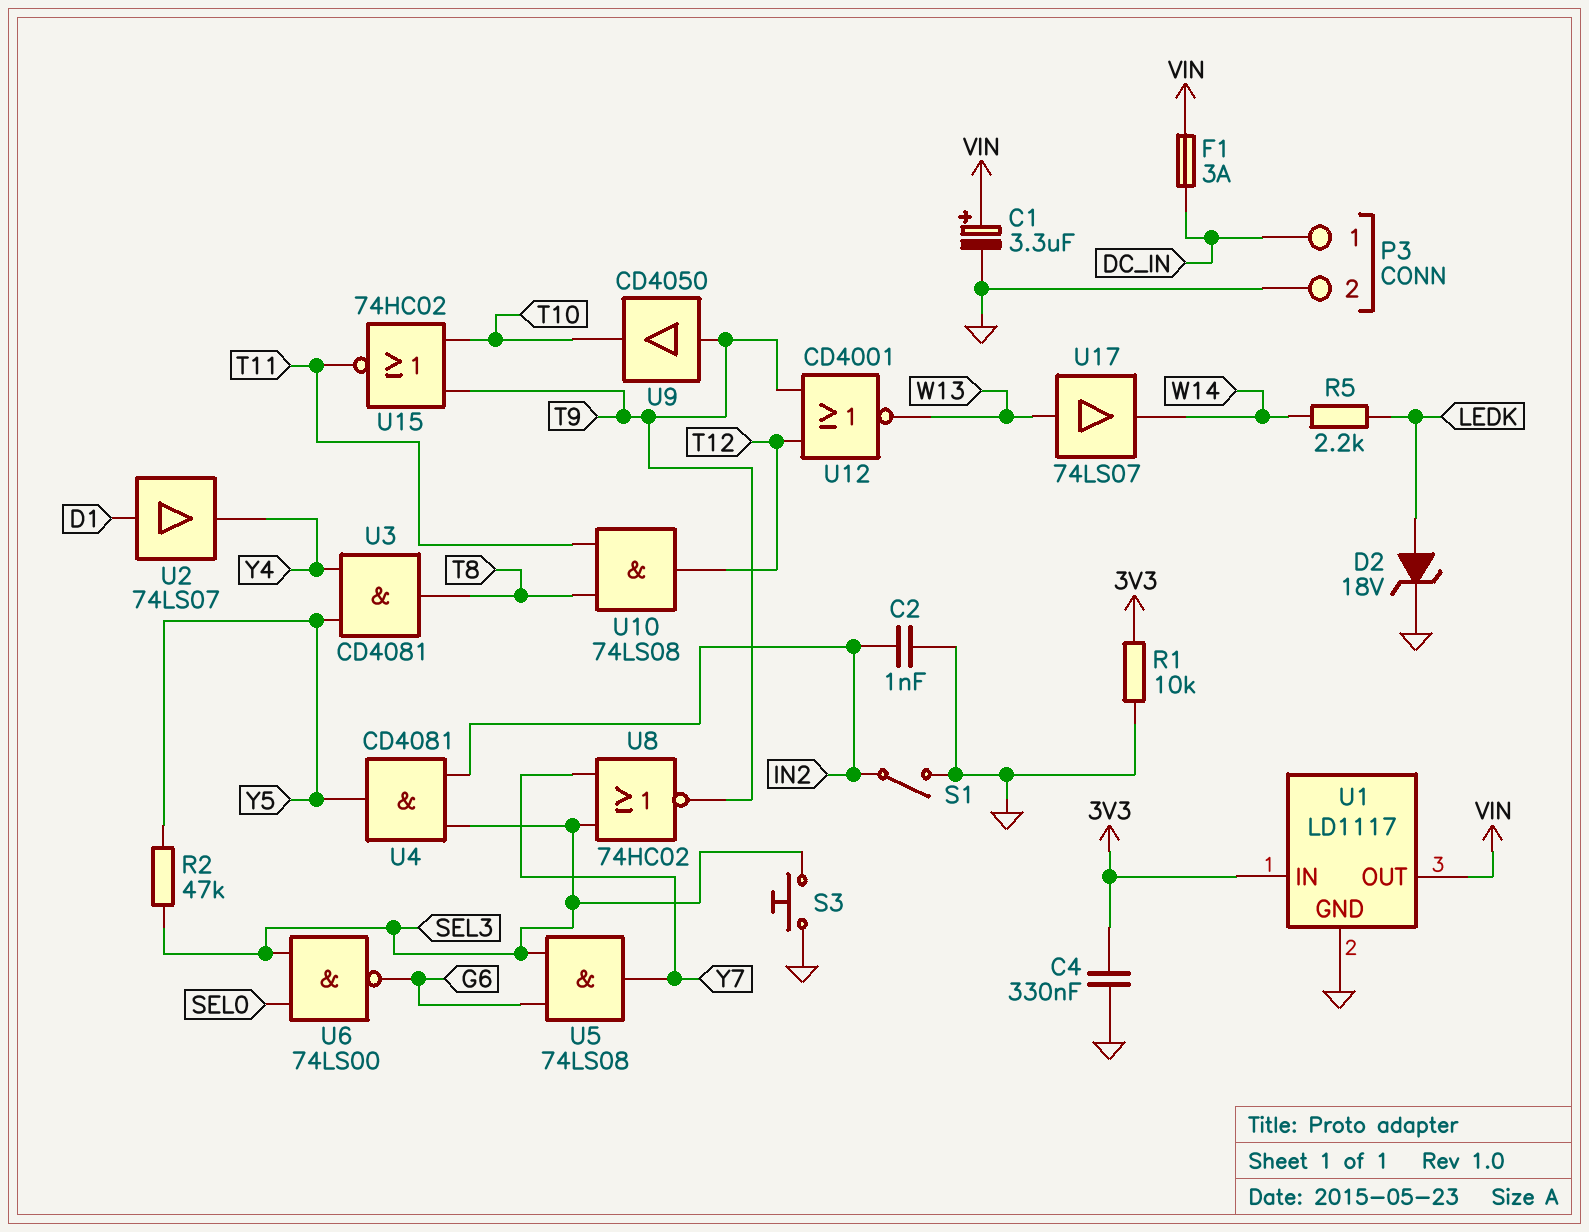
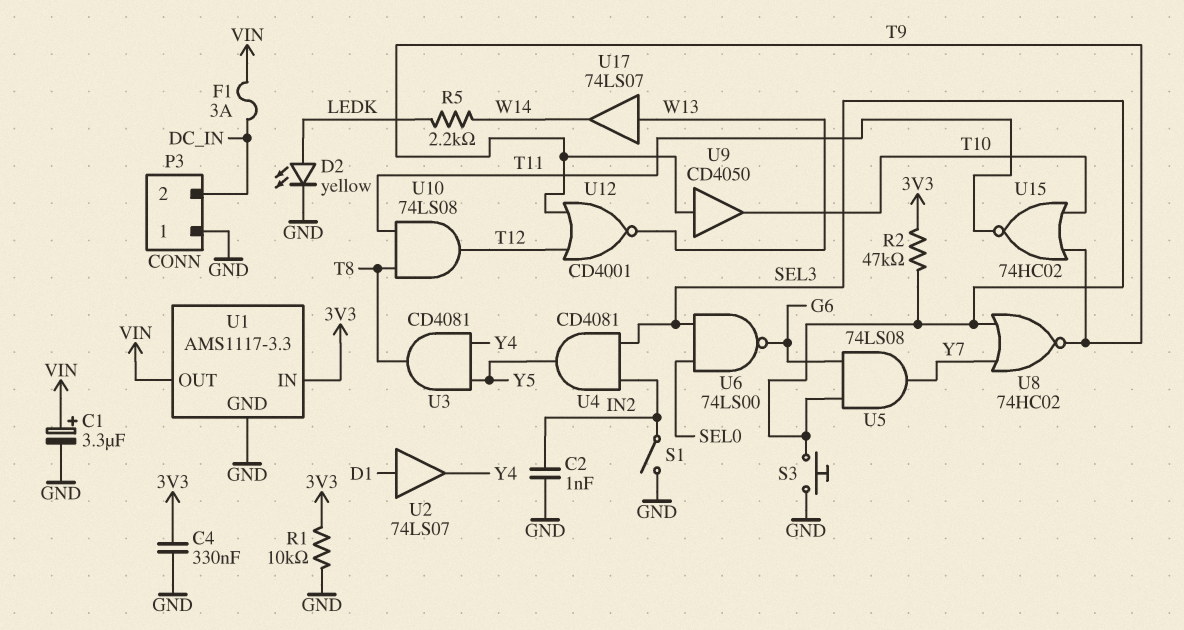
D2: zener 18V (A LEDK, K GND) -> LED yellow (A LEDK, K GND)
P3 pin 1: DC_IN -> GND
P3 pin 2: GND -> DC_IN
R2: 47k (SEL3, Y5) -> 47k (3V3, SEL3)
U1: LD1117 -> AMS1117-3.3

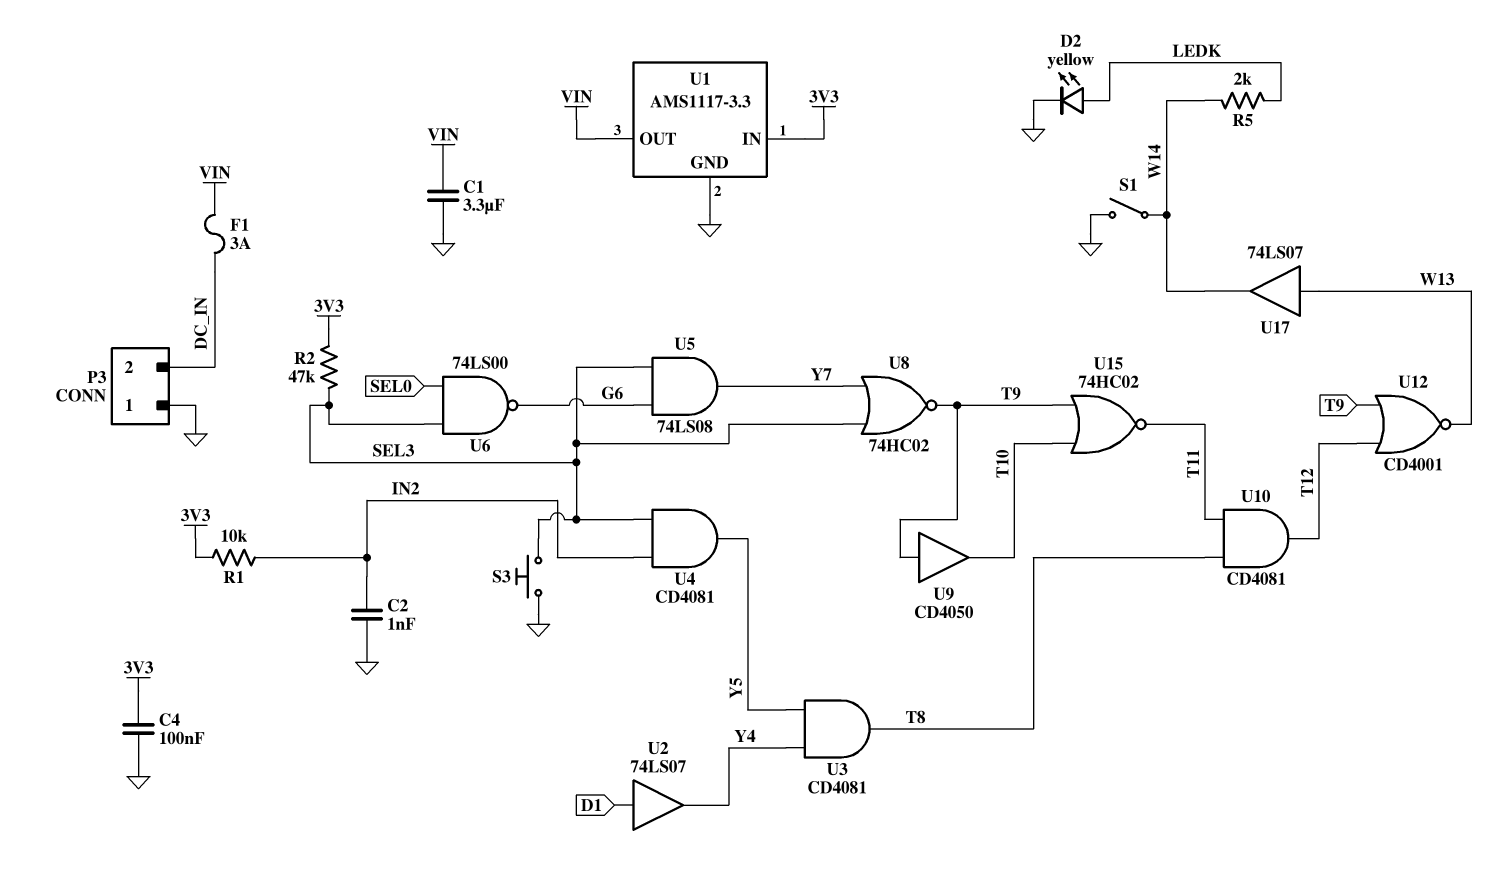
C1: 3.3uF (plus VIN, minus GND) -> 3.3uF (GND, VIN)
C4: 330nF (3V3, GND) -> 100nF (3V3, GND)
R1: 10k (3V3, GND) -> 10k (3V3, IN2)
R5: 2.2k (LEDK, W14) -> 2k (LEDK, W14)
S1: switch (GND, IN2) -> switch (GND, W14)
U10: AND 74LS08 (in T8, in T11, out T12) -> AND CD4081 (in T8, in T11, out T12)

